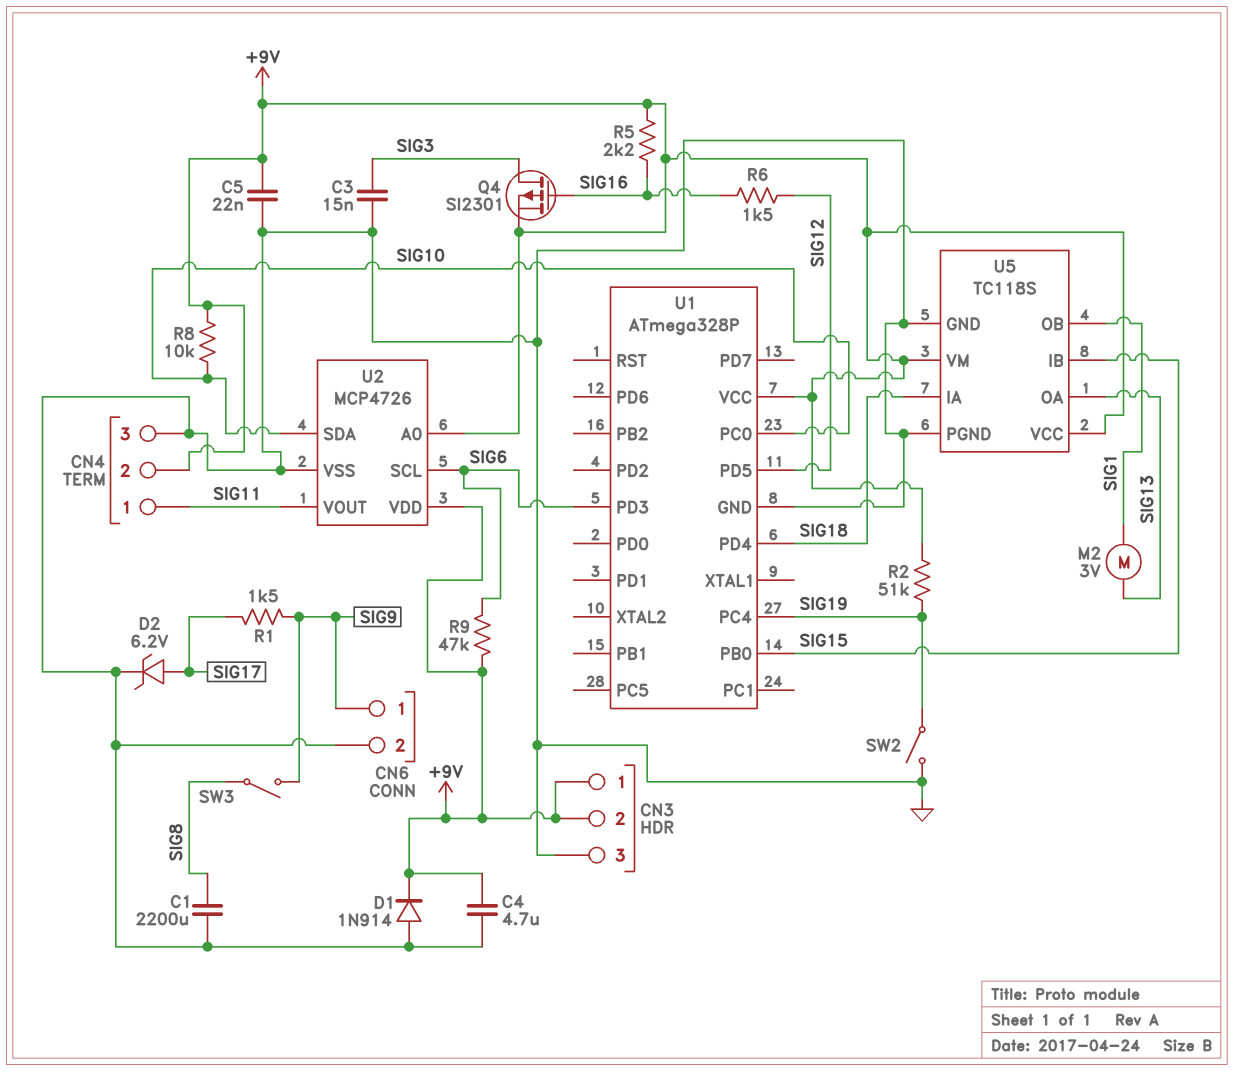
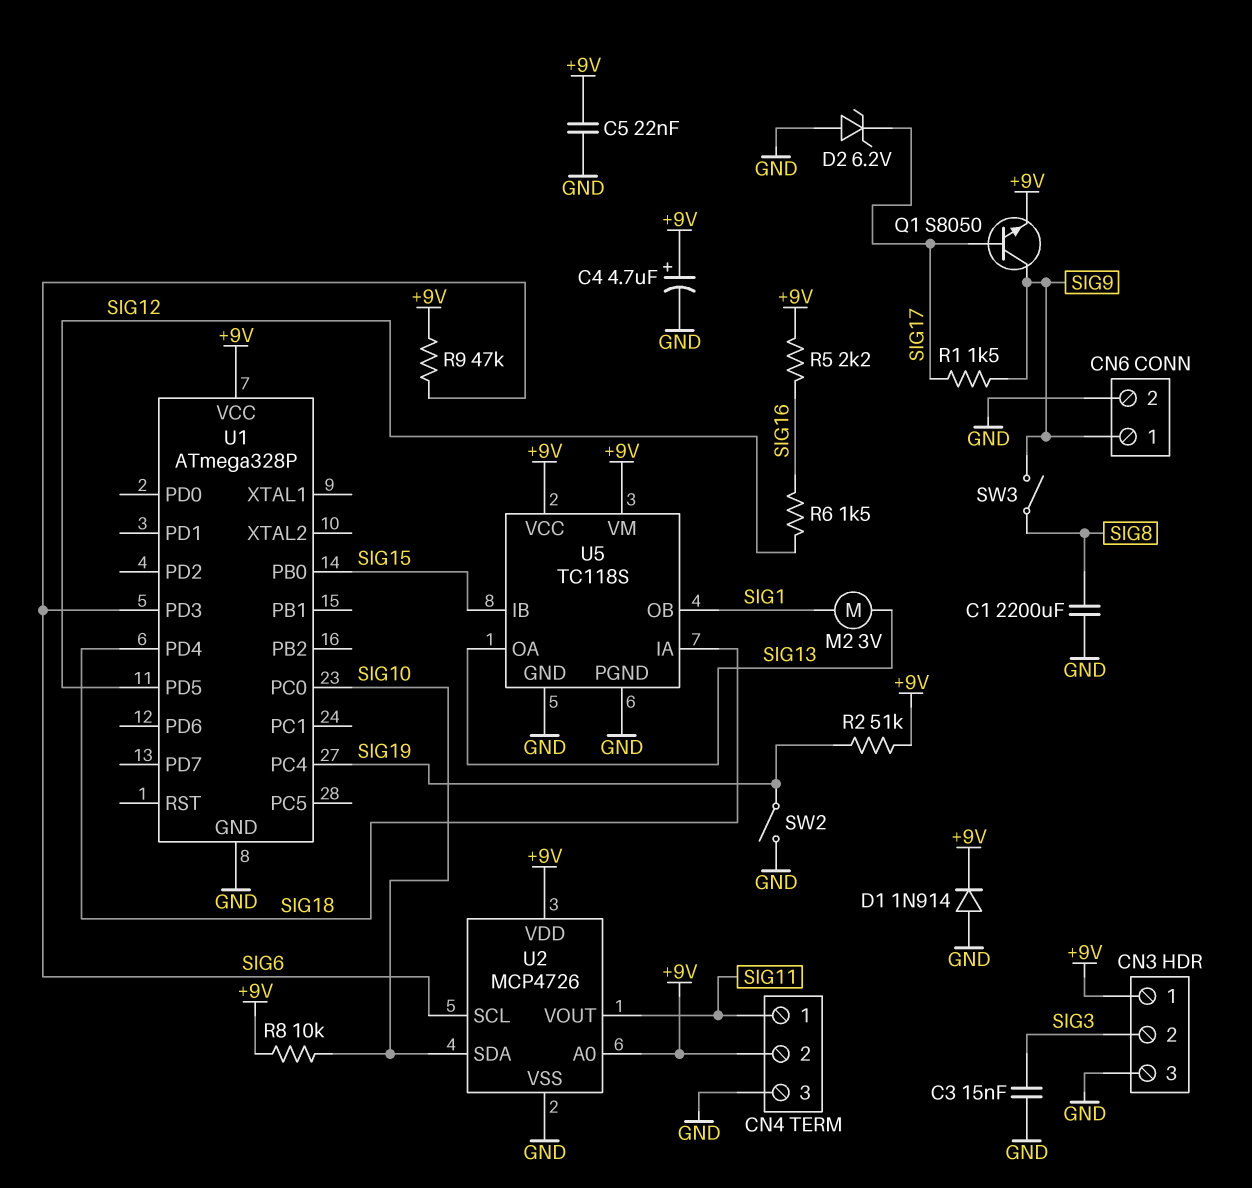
C4: 4.7uF (+9V, GND) -> 4.7uF (plus +9V, minus GND)
CN3 pin 2: +9V -> SIG3
D2: zener 6.2V (A SIG17, K GND) -> zener 6.2V (A GND, K SIG17)
Q1: none -> NPN S8050 (B SIG17, C SIG9, E +9V)
Q4: PMOS SI2301 (G SIG16, D SIG3, S +9V) -> none

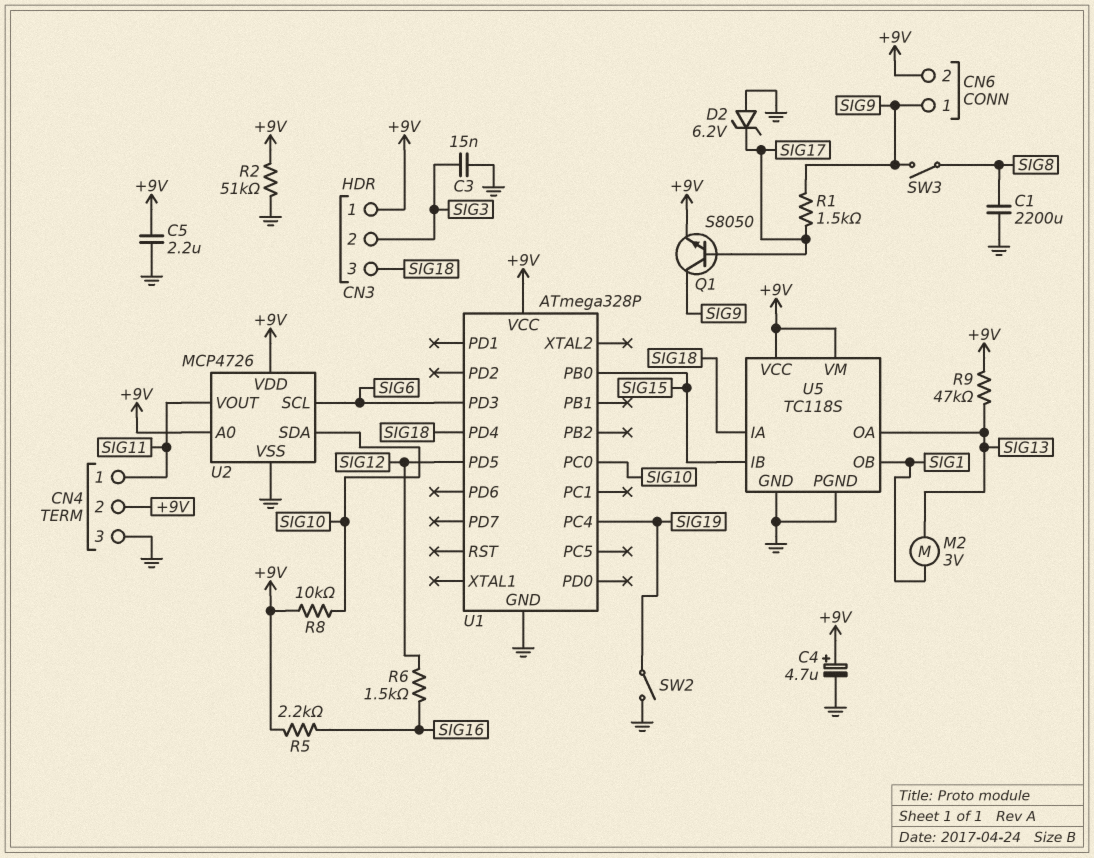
C5: 22nF (+9V, GND) -> 2.2uF (+9V, GND)
CN3 pin 3: GND -> SIG18
CN6 pin 2: GND -> +9V
D1: diode 1N914 (A GND, K +9V) -> none
R2: 51k (+9V, SIG19) -> 51k (+9V, GND)
R9: 47k (+9V, SIG6) -> 47k (+9V, SIG13)

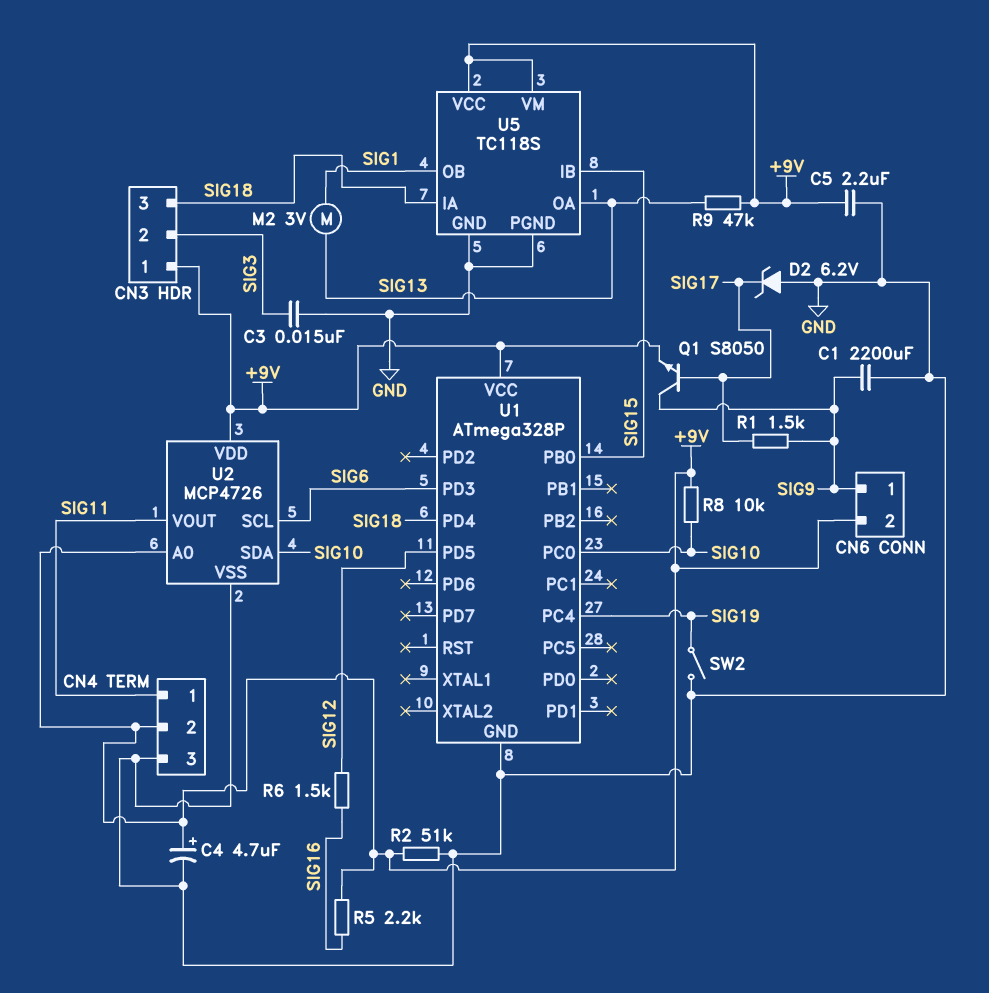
C1: 2200uF (GND, SIG8) -> 2200uF (GND, SIG9)
SW3: switch (SIG8, SIG9) -> none

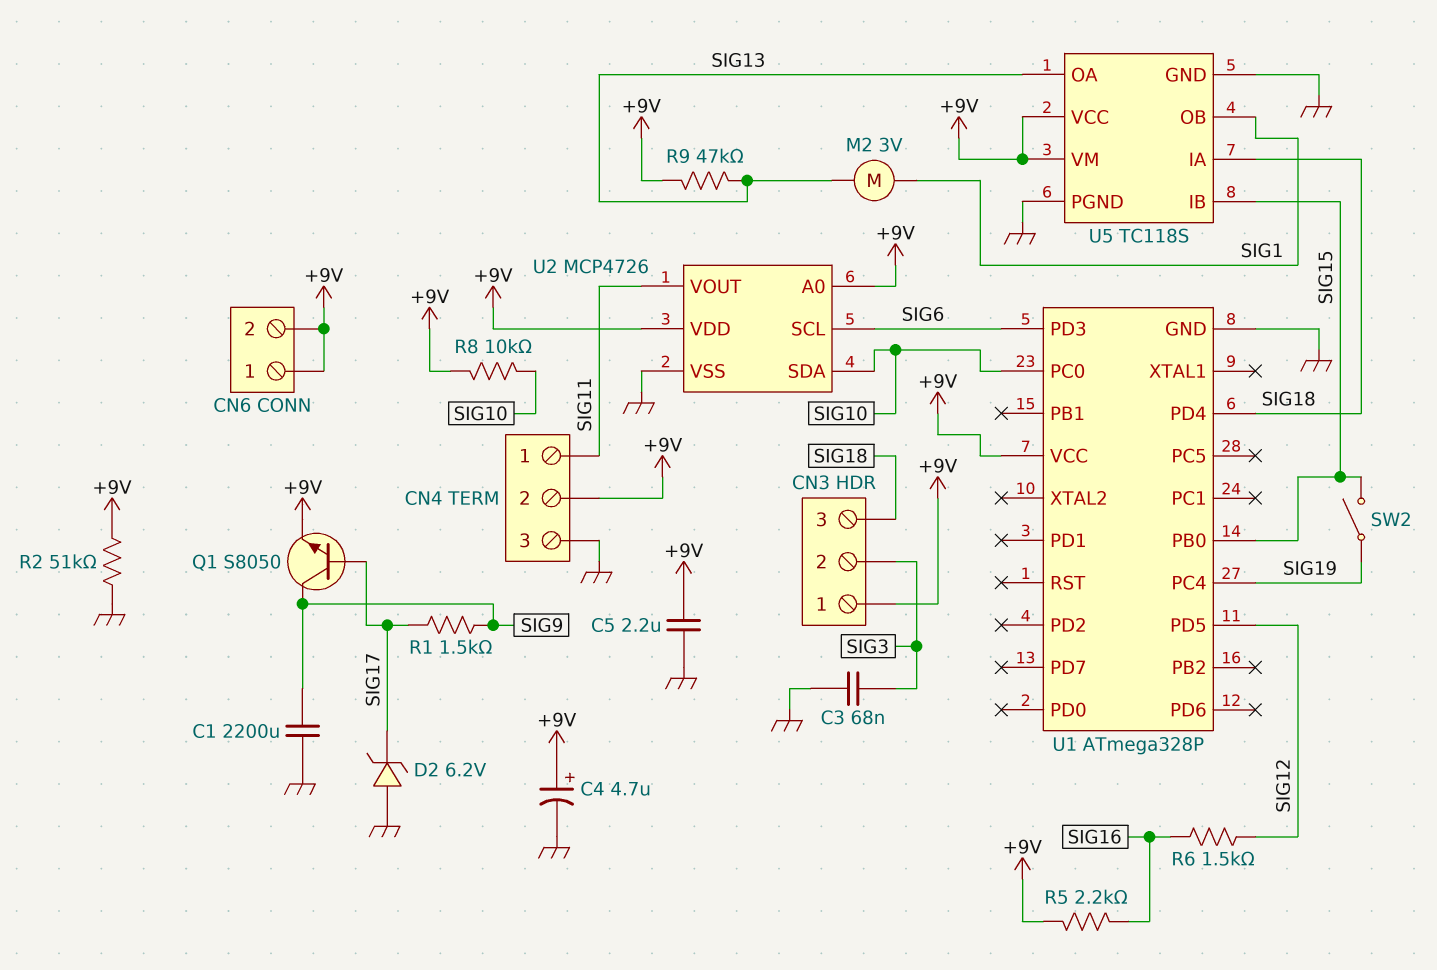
C3: 15nF (GND, SIG3) -> 68nF (GND, SIG3)
CN6 pin 1: SIG9 -> +9V
SW2: switch (GND, SIG19) -> switch (SIG15, SIG19)

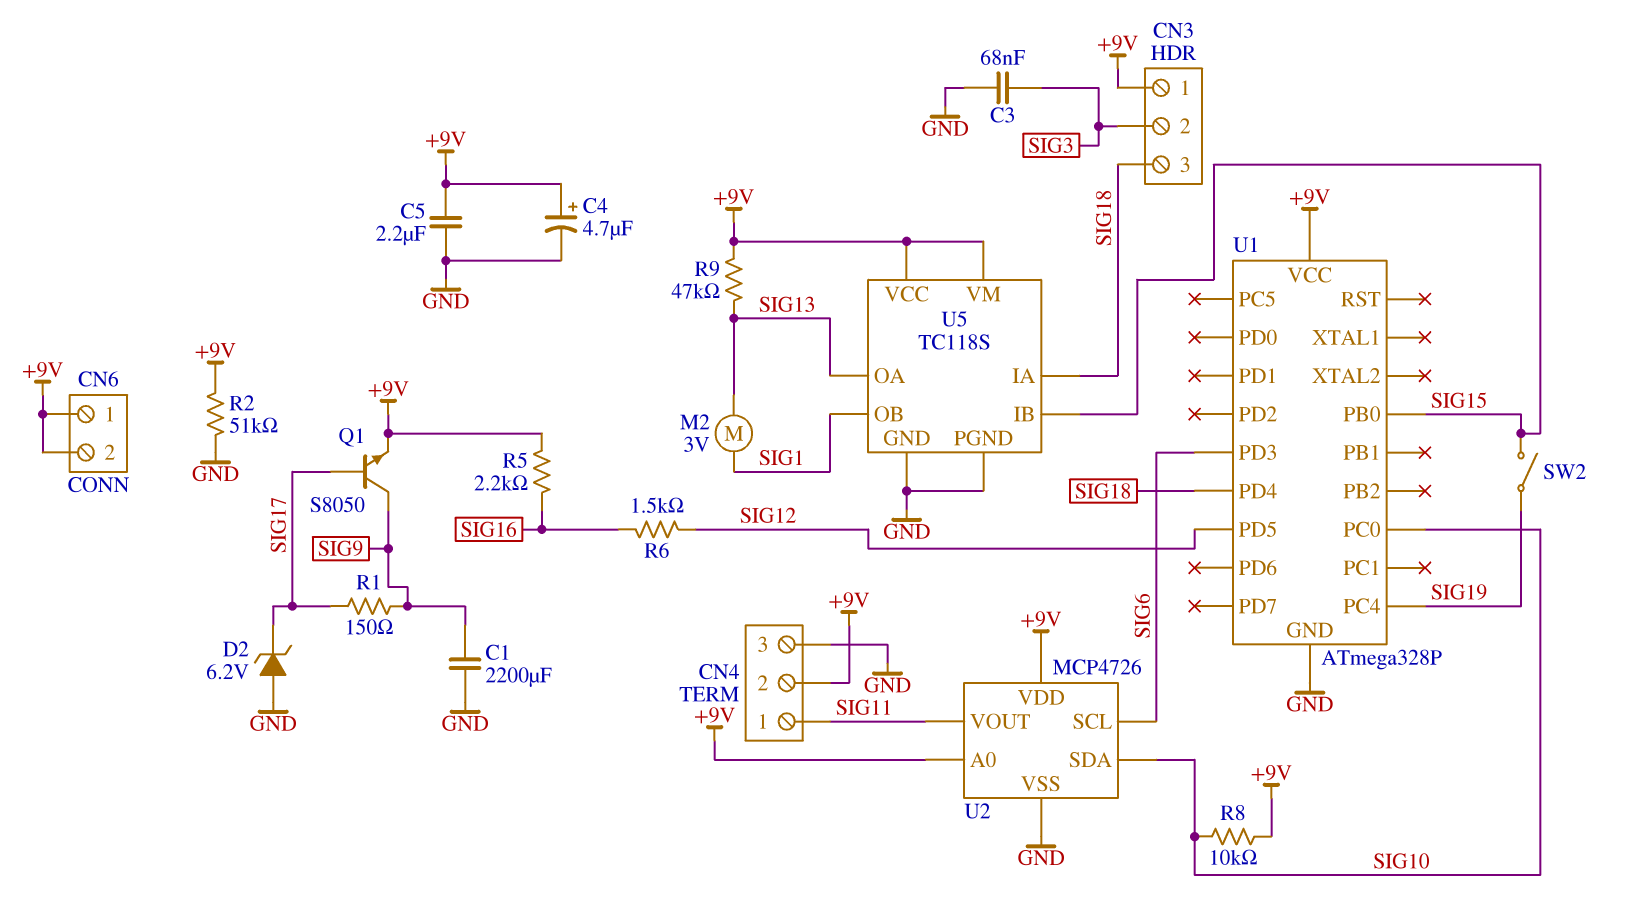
R1: 1.5k (SIG9, SIG17) -> 150 (SIG9, SIG17)

